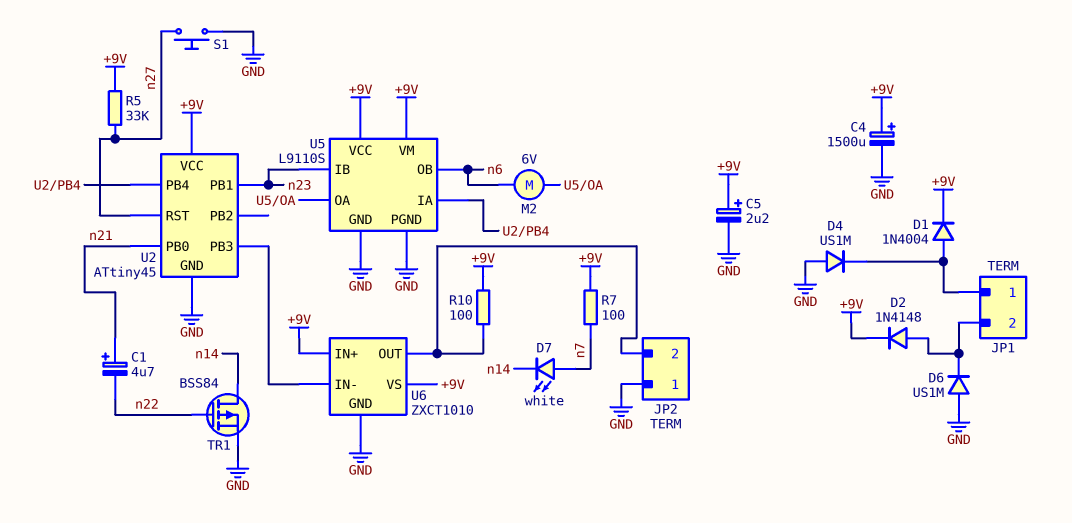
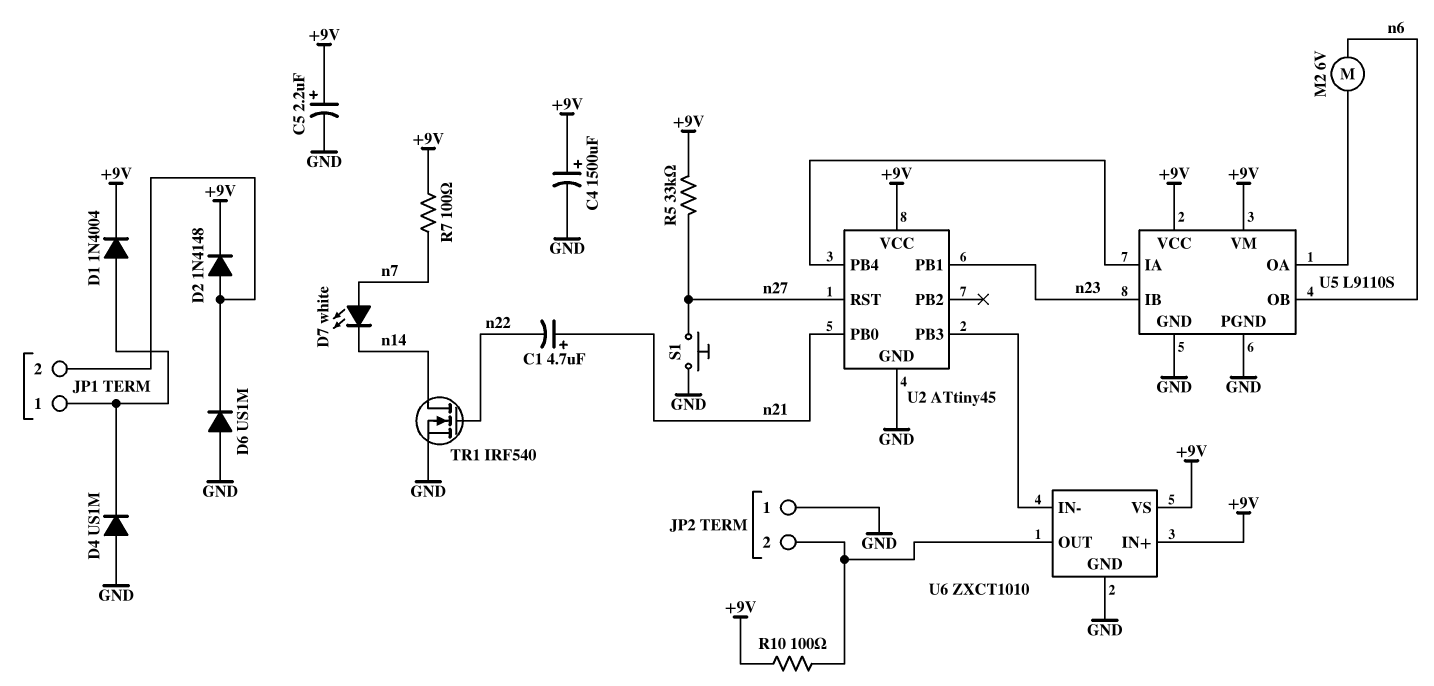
TR1: PMOS BSS84 (G n22, D n14, S GND) -> NMOS IRF540 (G n22, D n14, S GND)

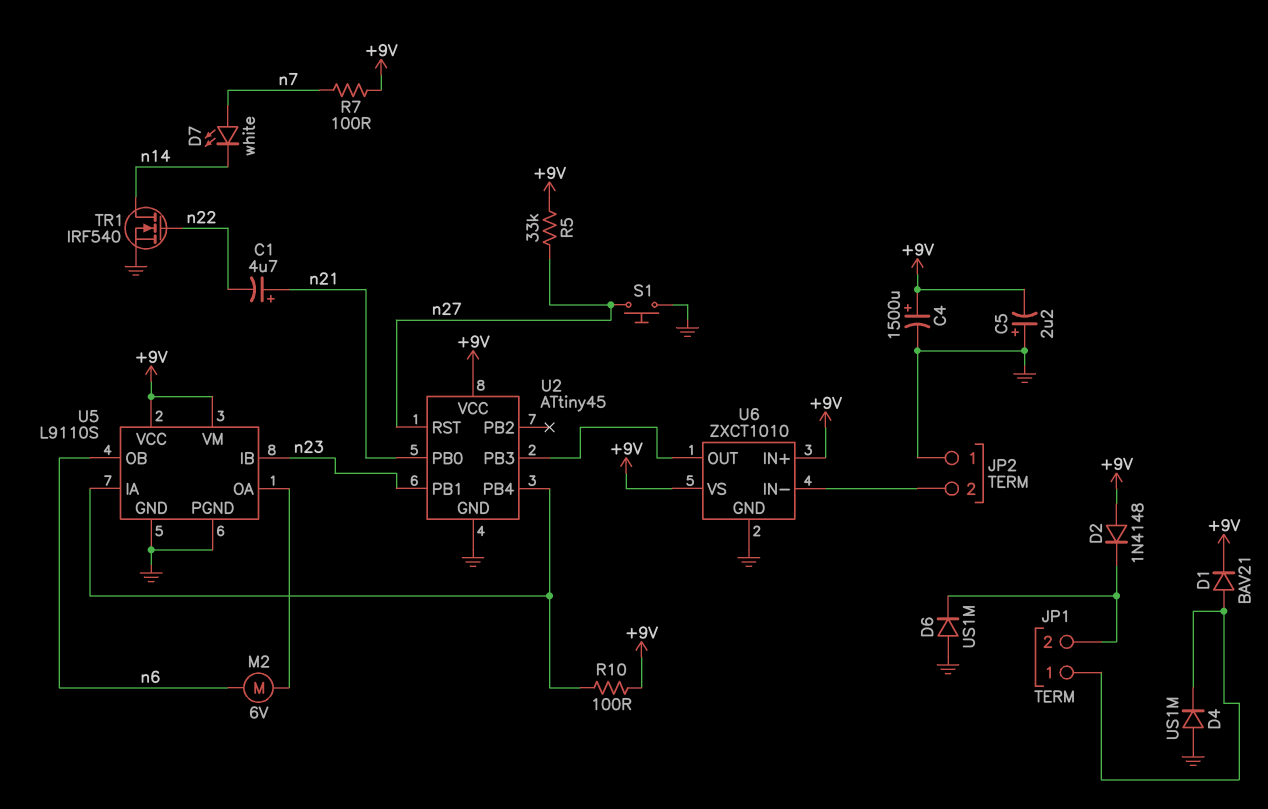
C5: 2.2uF (plus +9V, minus GND) -> 2.2uF (plus GND, minus +9V)
D1: diode 1N4004 (A JP1/1, K +9V) -> diode BAV21 (A JP1/1, K +9V)
D2: diode 1N4148 (A JP1/2, K +9V) -> diode 1N4148 (A +9V, K JP1/2)
R10: 100 (+9V, JP2/2) -> 100 (+9V, U2/PB4)
U6 pin IN-: U2/PB3 -> JP2/2
U6 pin OUT: JP2/2 -> U2/PB3

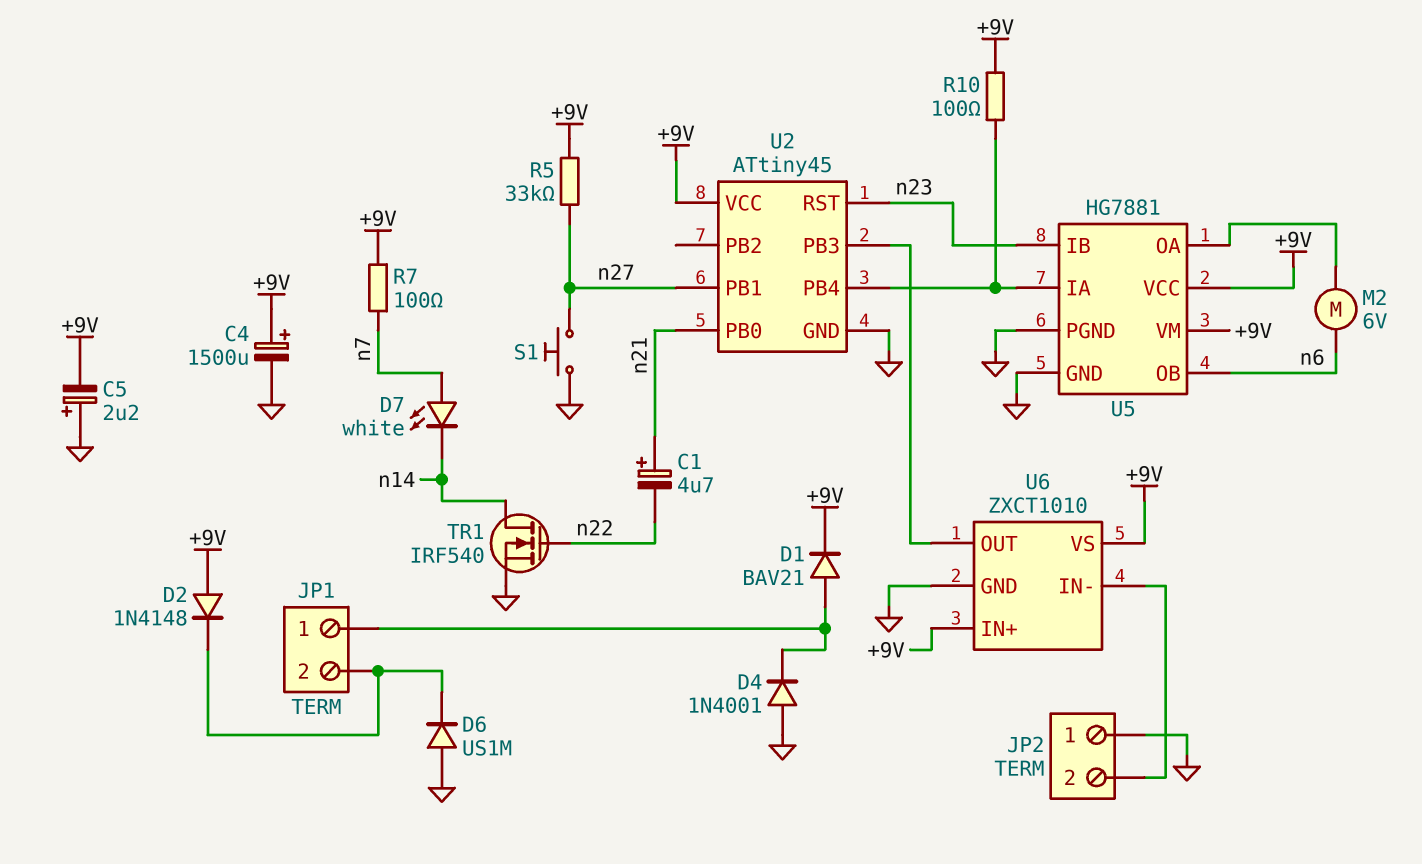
D4: diode US1M (A GND, K JP1/1) -> diode 1N4001 (A GND, K JP1/1)
U2 pin PB1: n23 -> n27
U2 pin RST: n27 -> n23
U5: L9110S -> HG7881

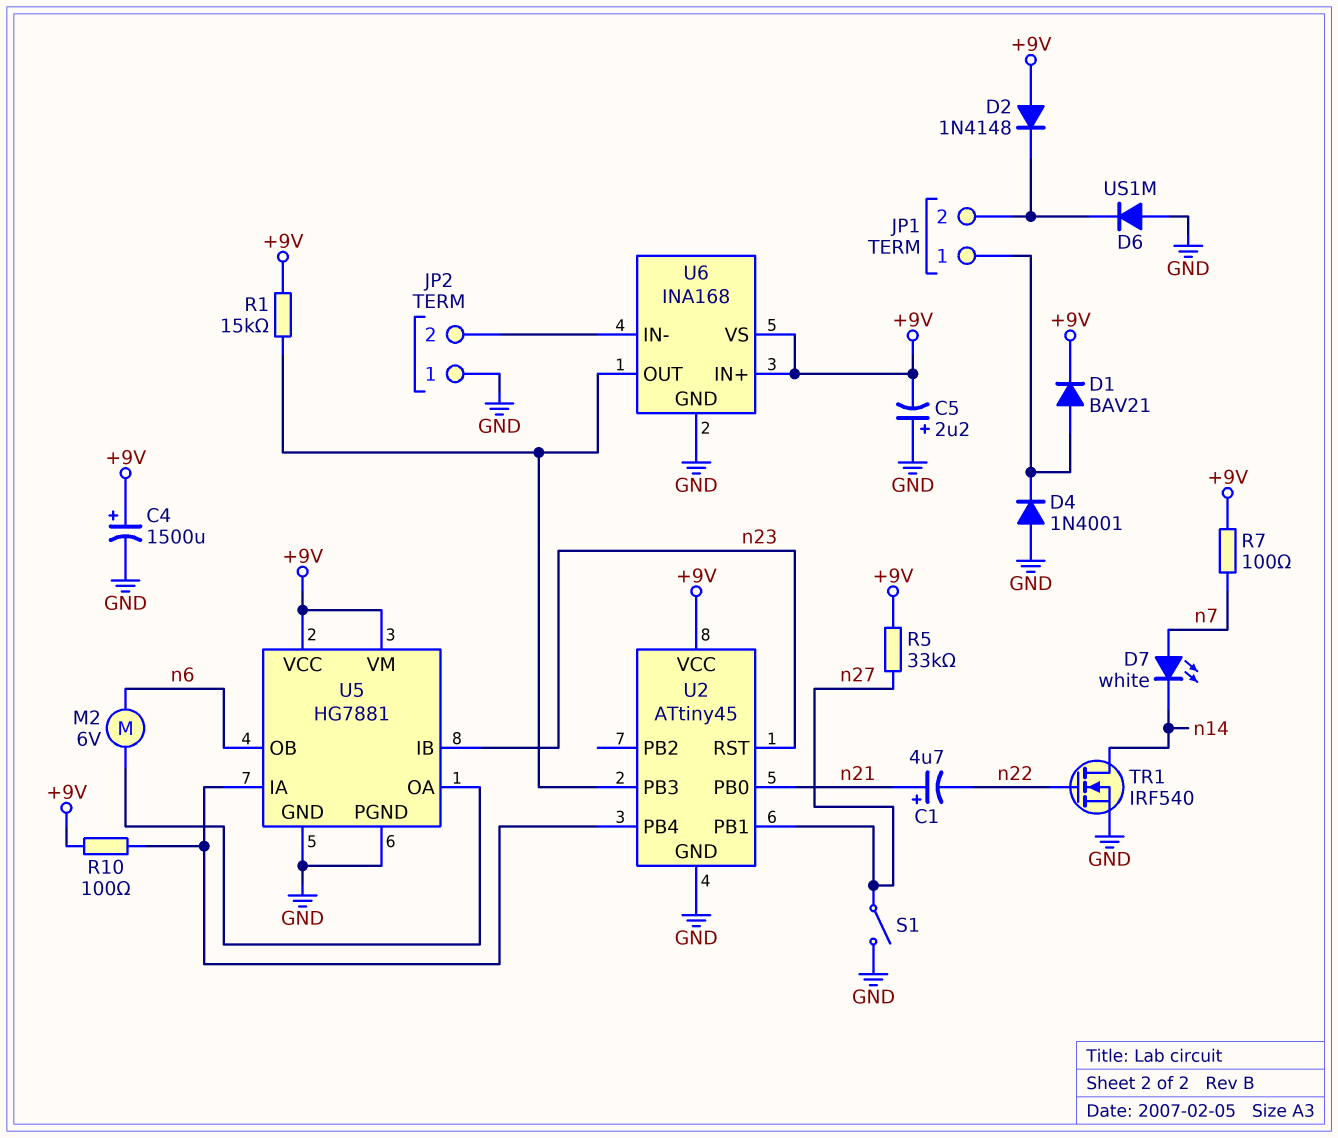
R1: none -> 15k (+9V, U2/PB3)
S1: button (GND, n27) -> switch (GND, n27)
U6: ZXCT1010 -> INA168

